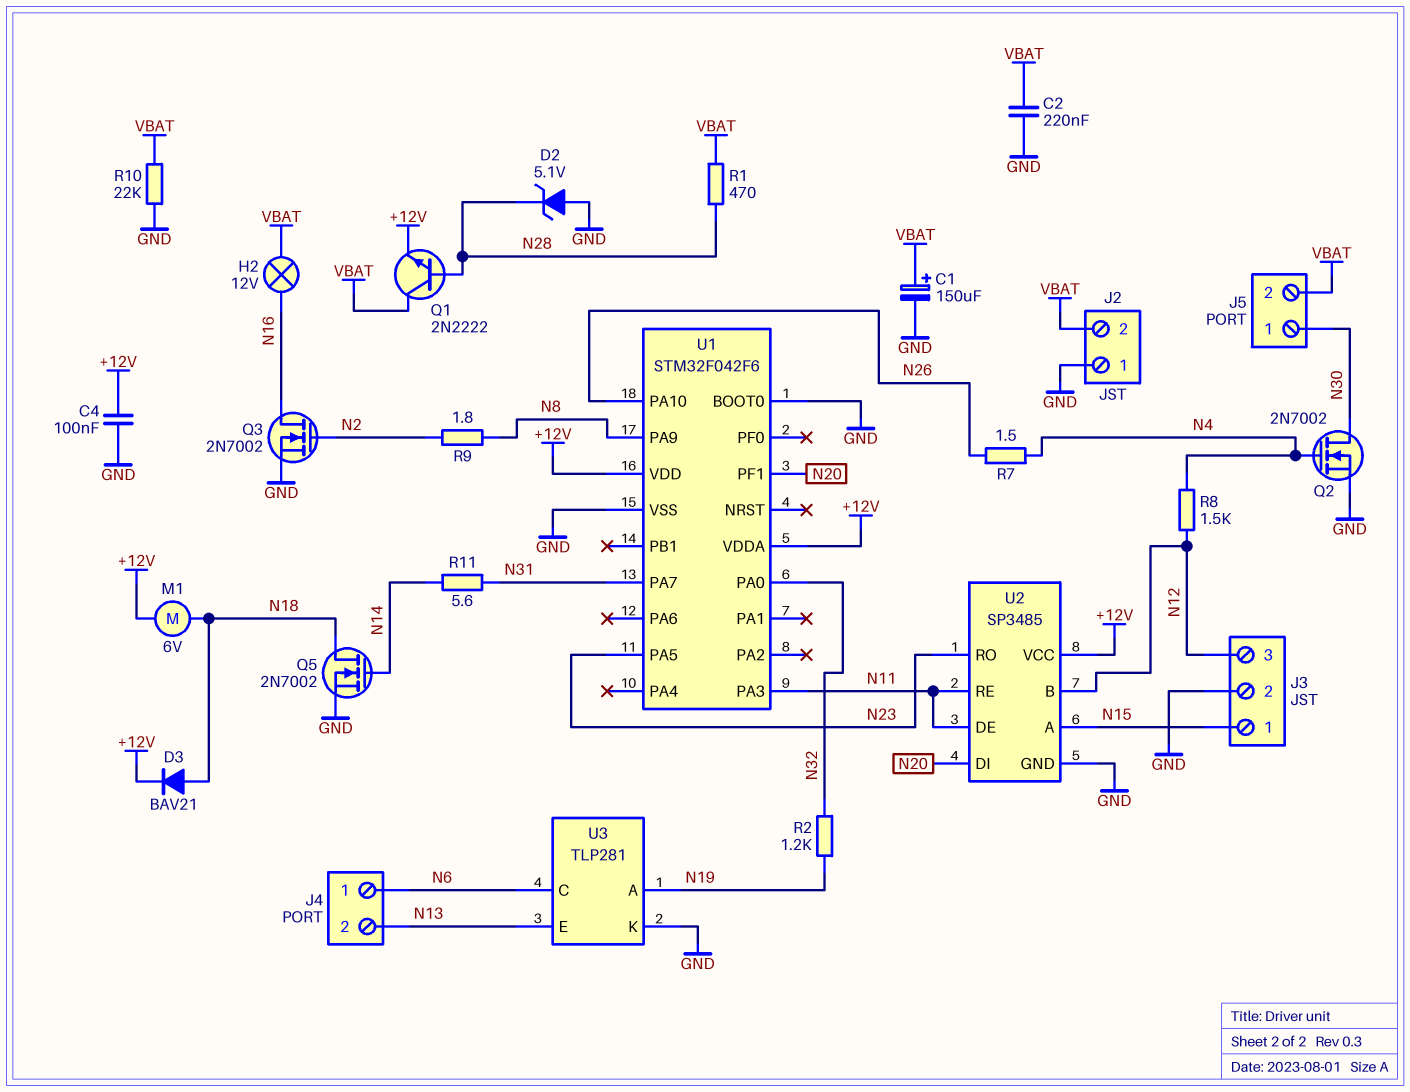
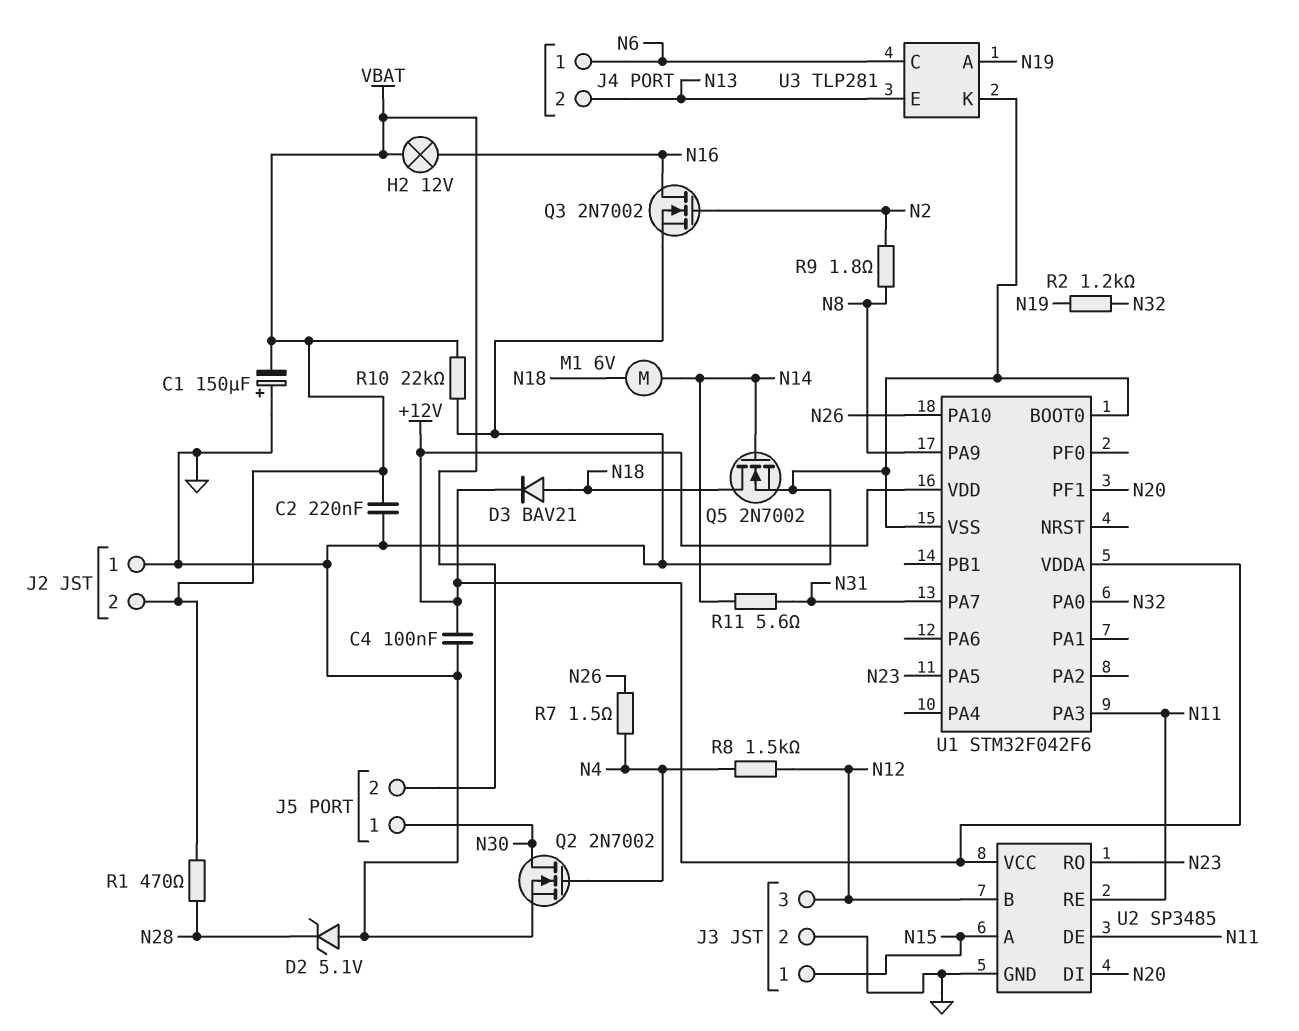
C1: 150uF (plus VBAT, minus GND) -> 150uF (plus GND, minus VBAT)
M1: motor 6V (+12V, N18) -> motor 6V (N14, N18)
Q1: NPN 2N2222 (B N28, C VBAT, E +12V) -> none

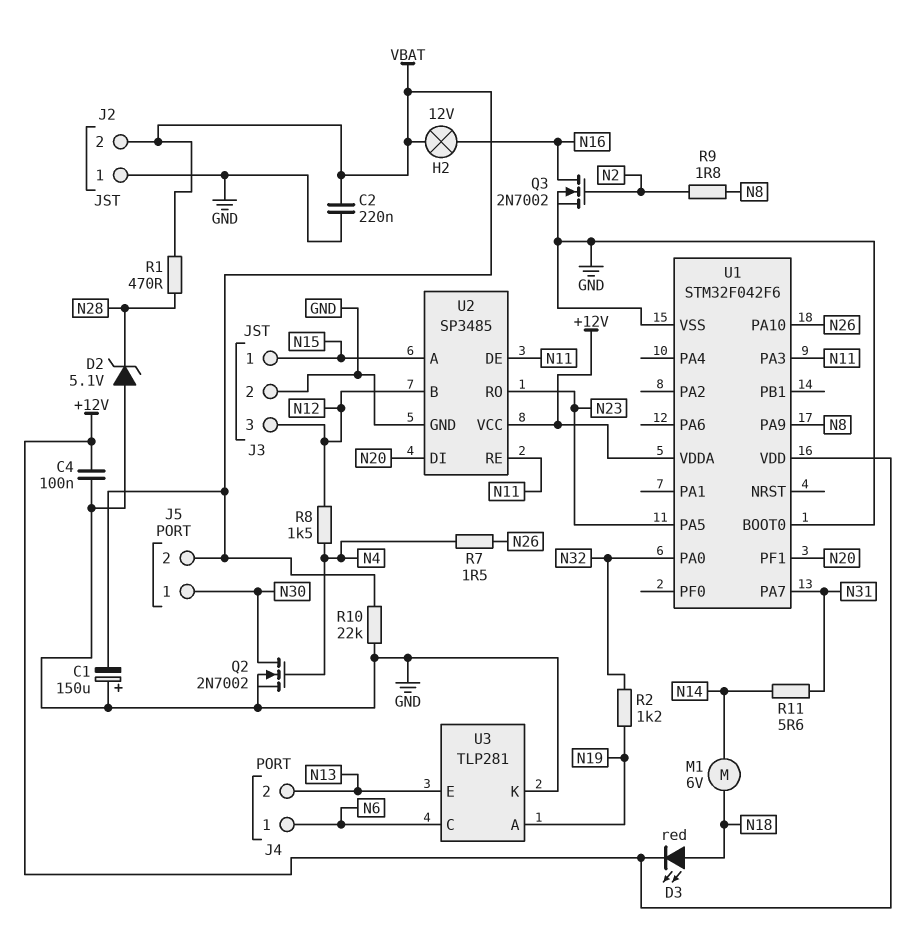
D3: diode BAV21 (A N18, K +12V) -> LED red (A N18, K +12V)
Q5: NMOS 2N7002 (G N14, D N18, S GND) -> none

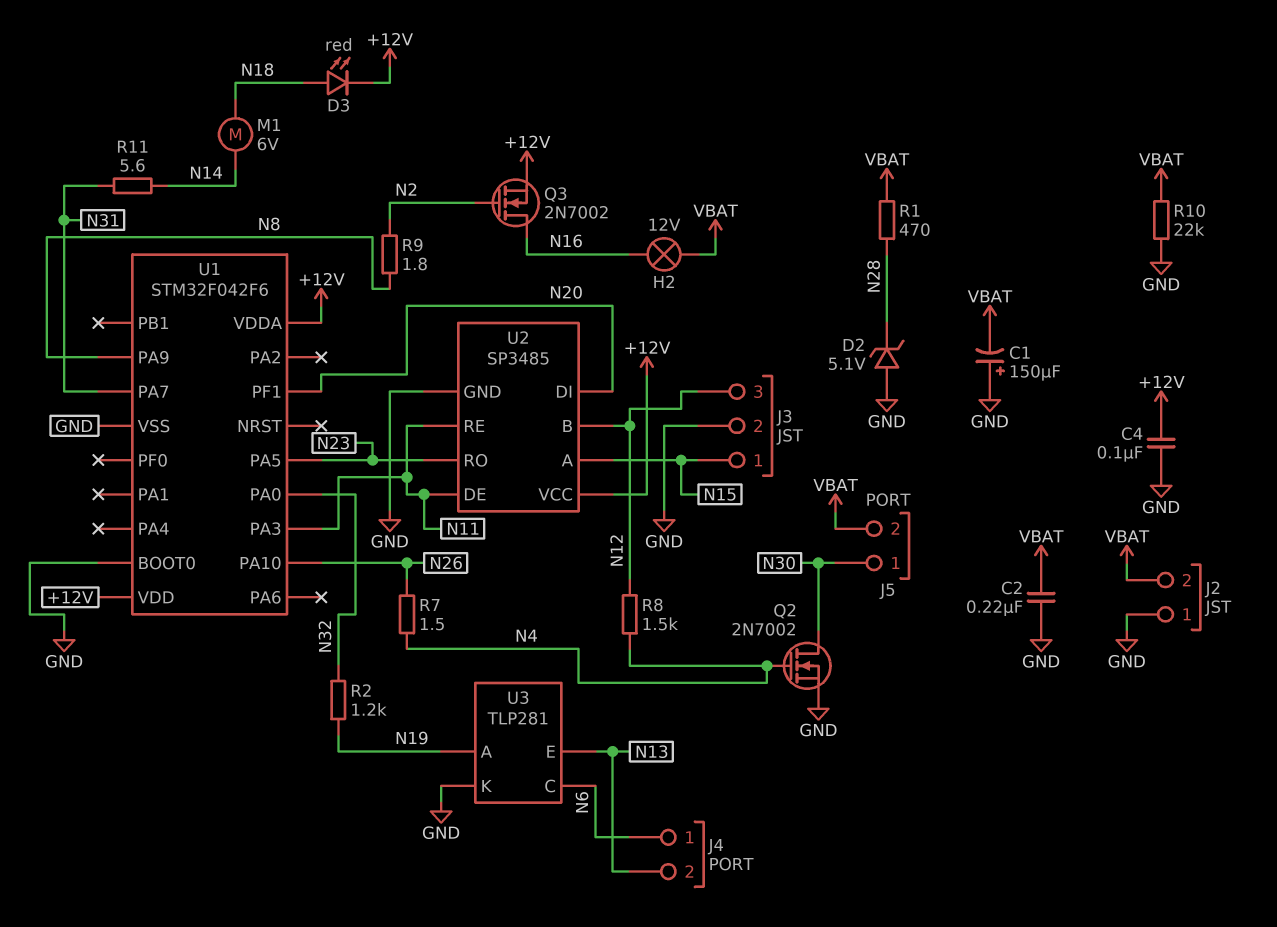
Q3: NMOS 2N7002 (G N2, D N16, S GND) -> NMOS 2N7002 (G N2, D N16, S +12V)

